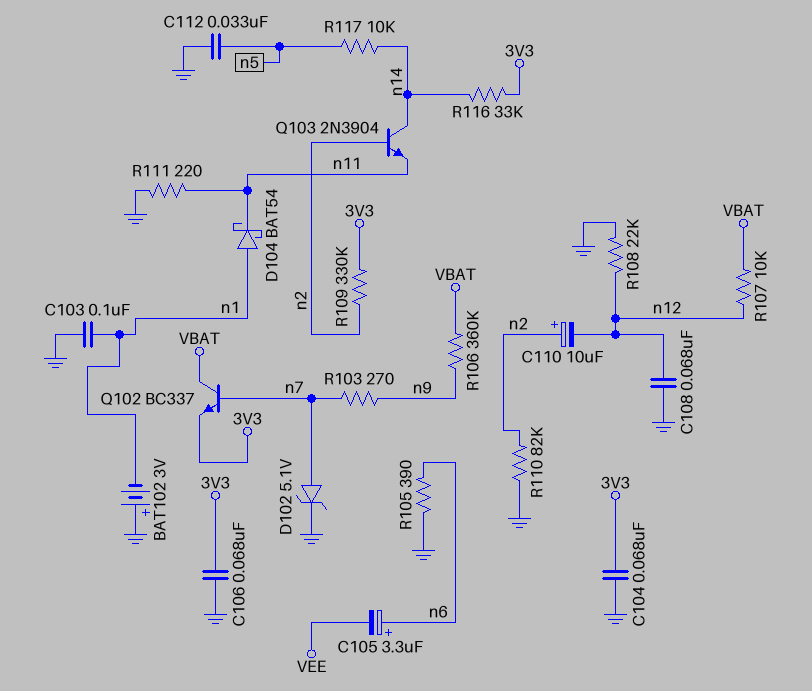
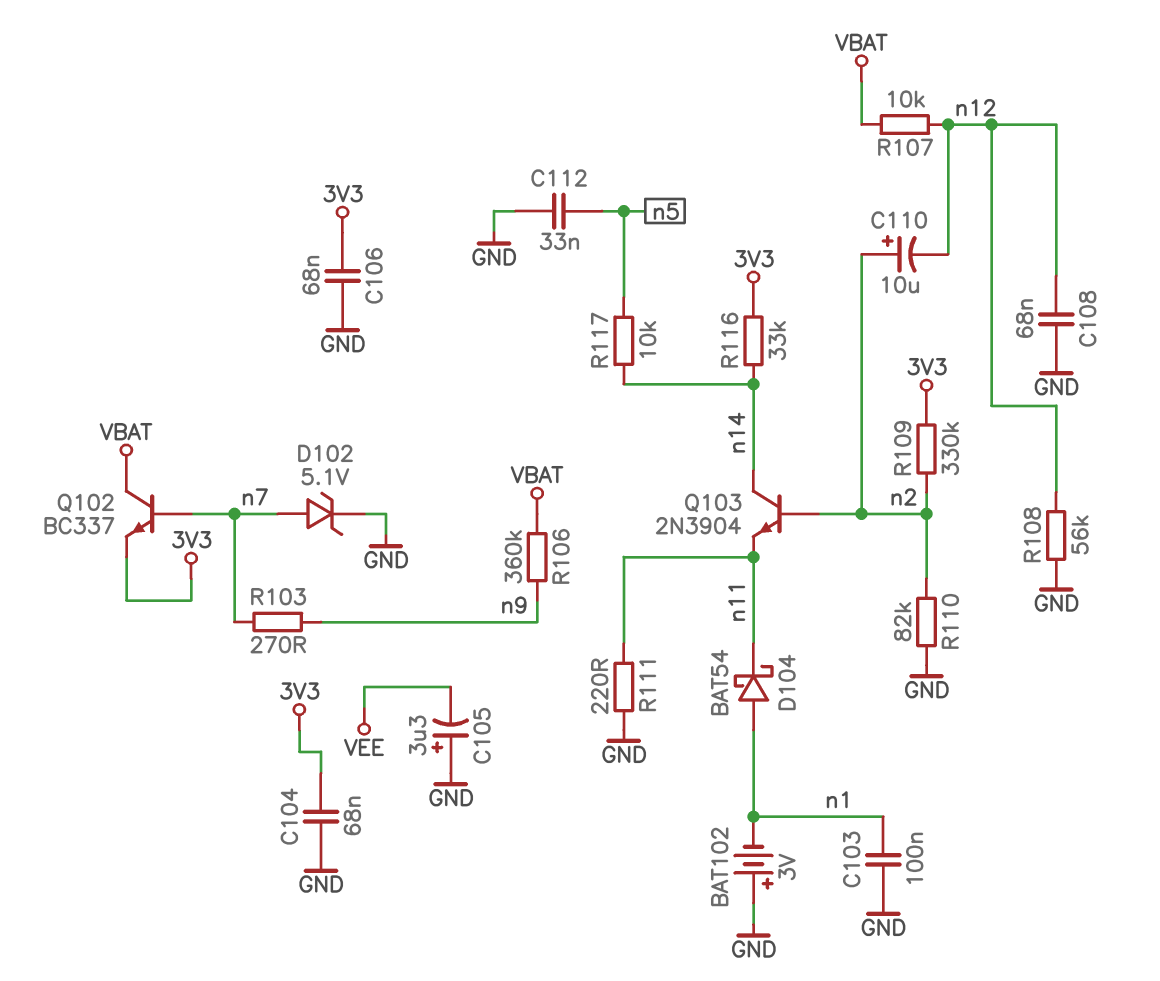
C105: 3.3uF (plus n6, minus VEE) -> 3.3uF (plus GND, minus VEE)
R105: 390 (GND, n6) -> none
R108: 22k (GND, n12) -> 56k (GND, n12)

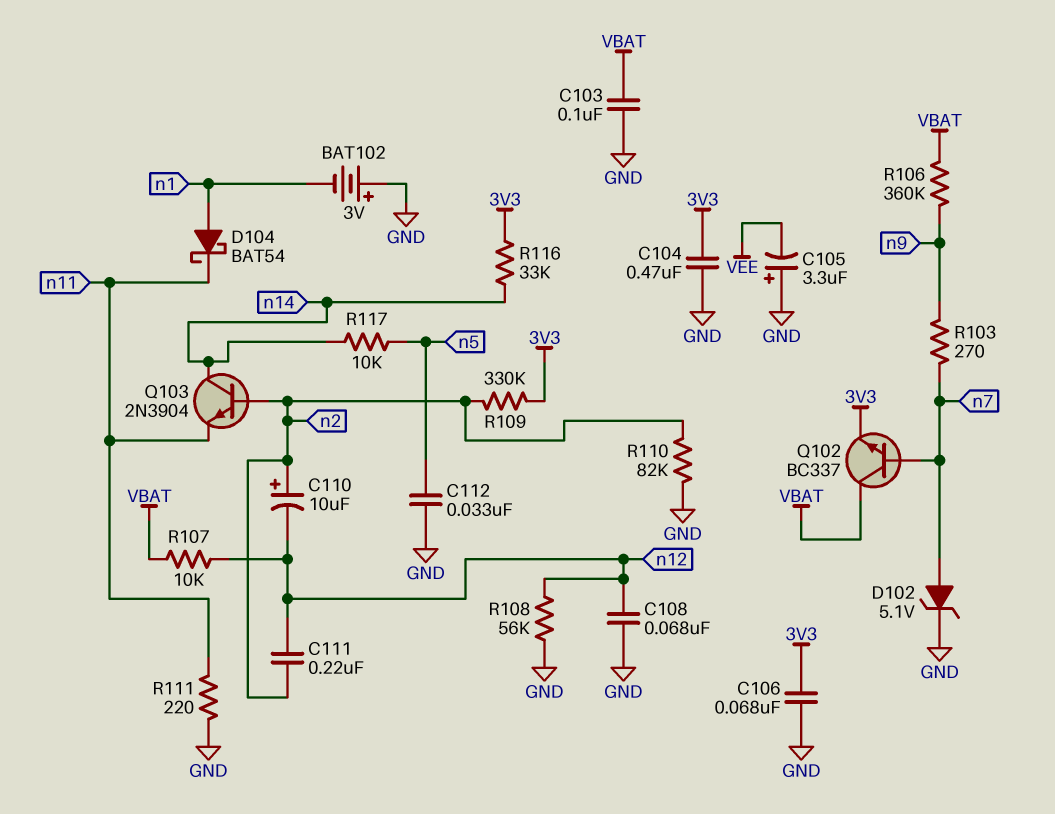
C103: 100nF (GND, n1) -> 100nF (GND, VBAT)
C104: 68nF (3V3, GND) -> 470nF (3V3, GND)
C111: none -> 220nF (n2, n12)

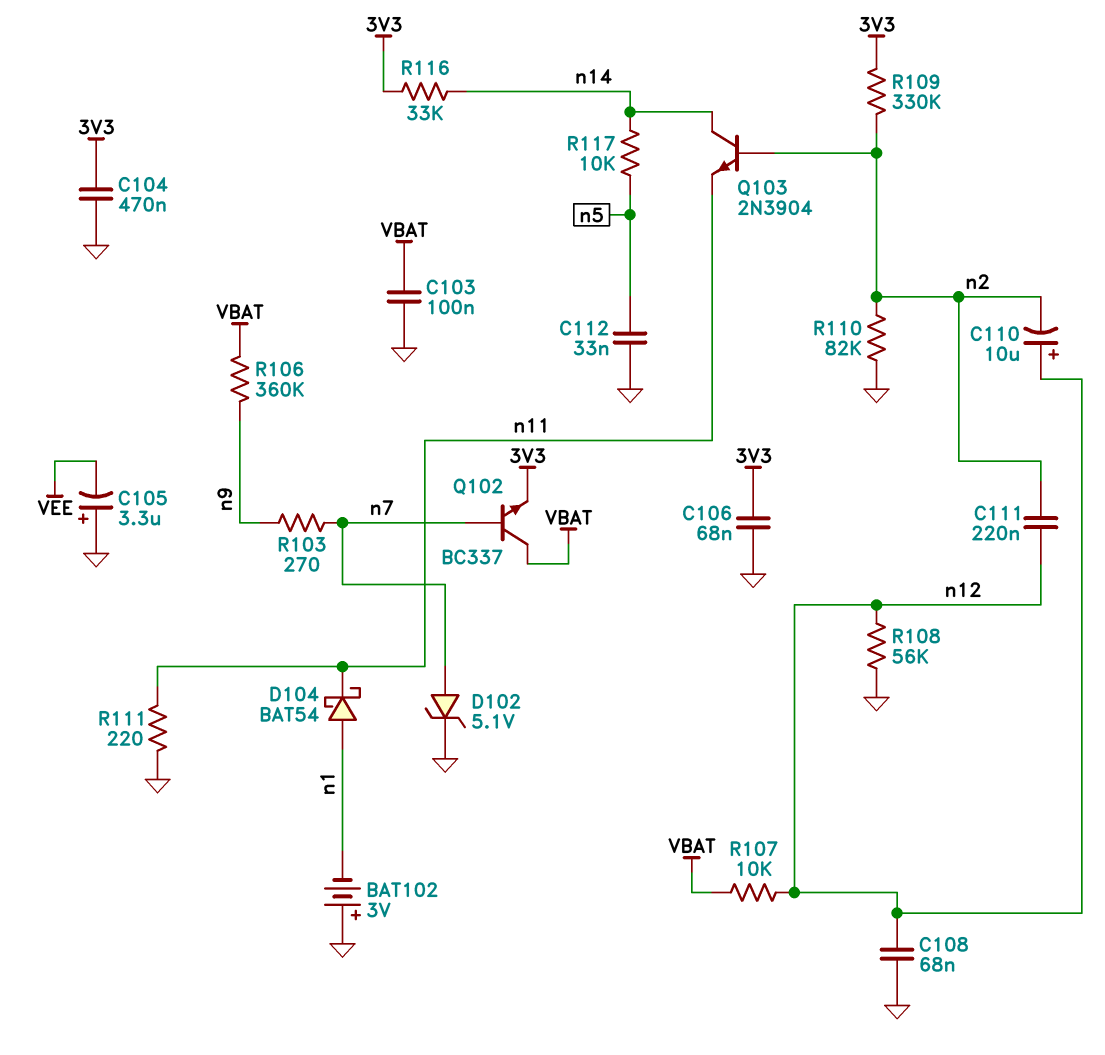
C110: 10uF (plus n2, minus n12) -> 10uF (plus n12, minus n2)

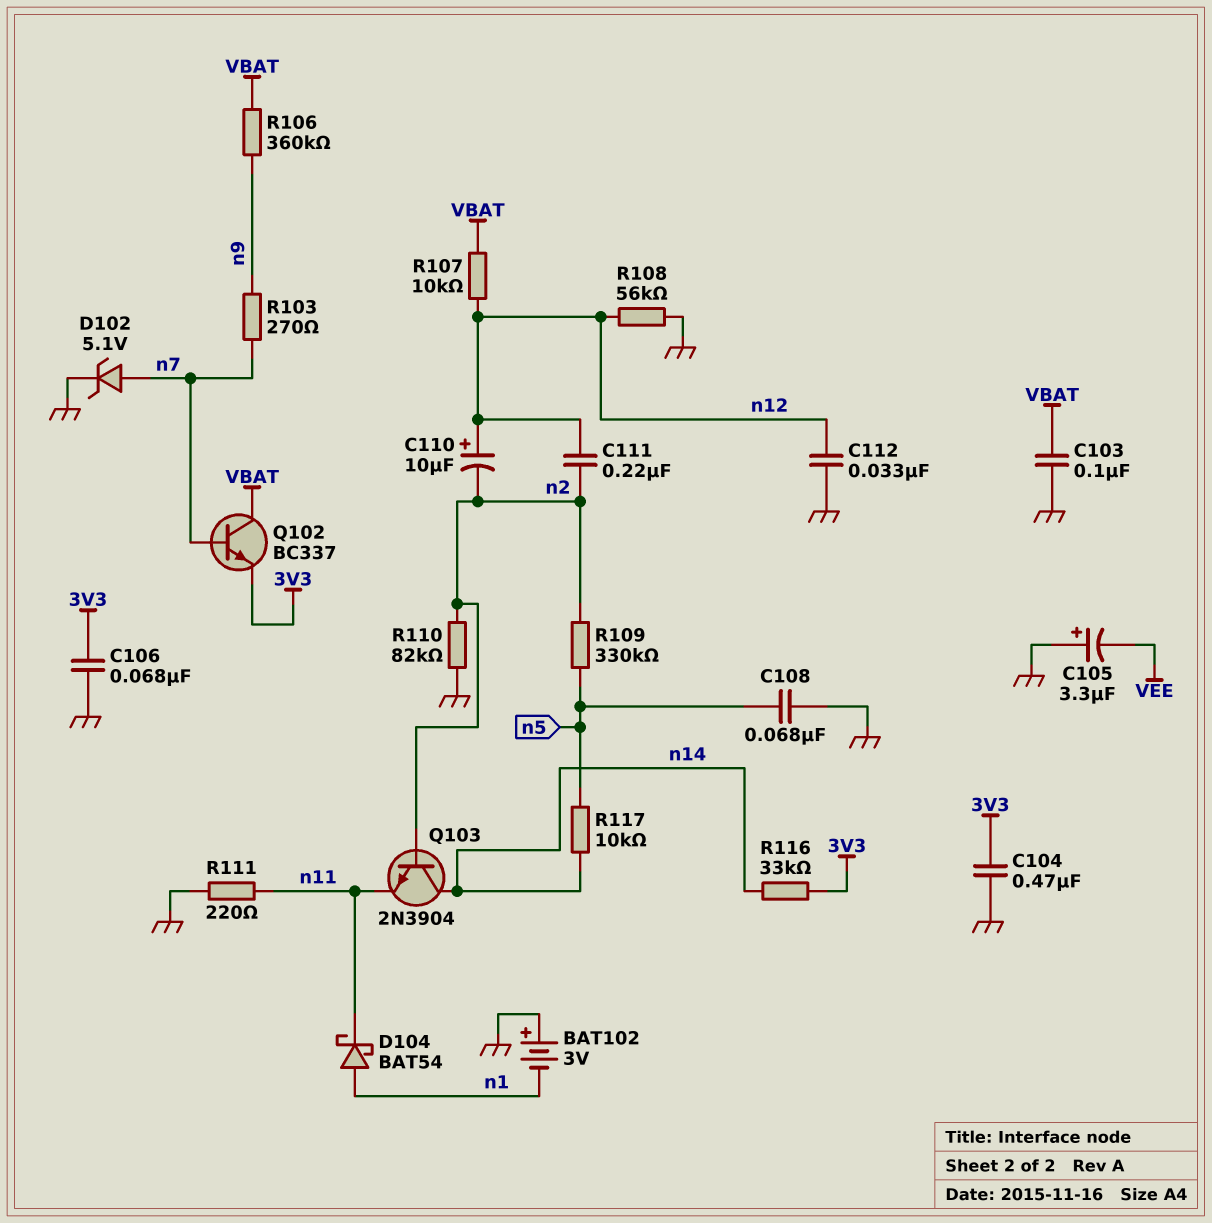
C108: 68nF (GND, n12) -> 68nF (GND, n5)
C112: 33nF (GND, n5) -> 33nF (GND, n12)
R109: 330k (3V3, n2) -> 330k (n2, n5)

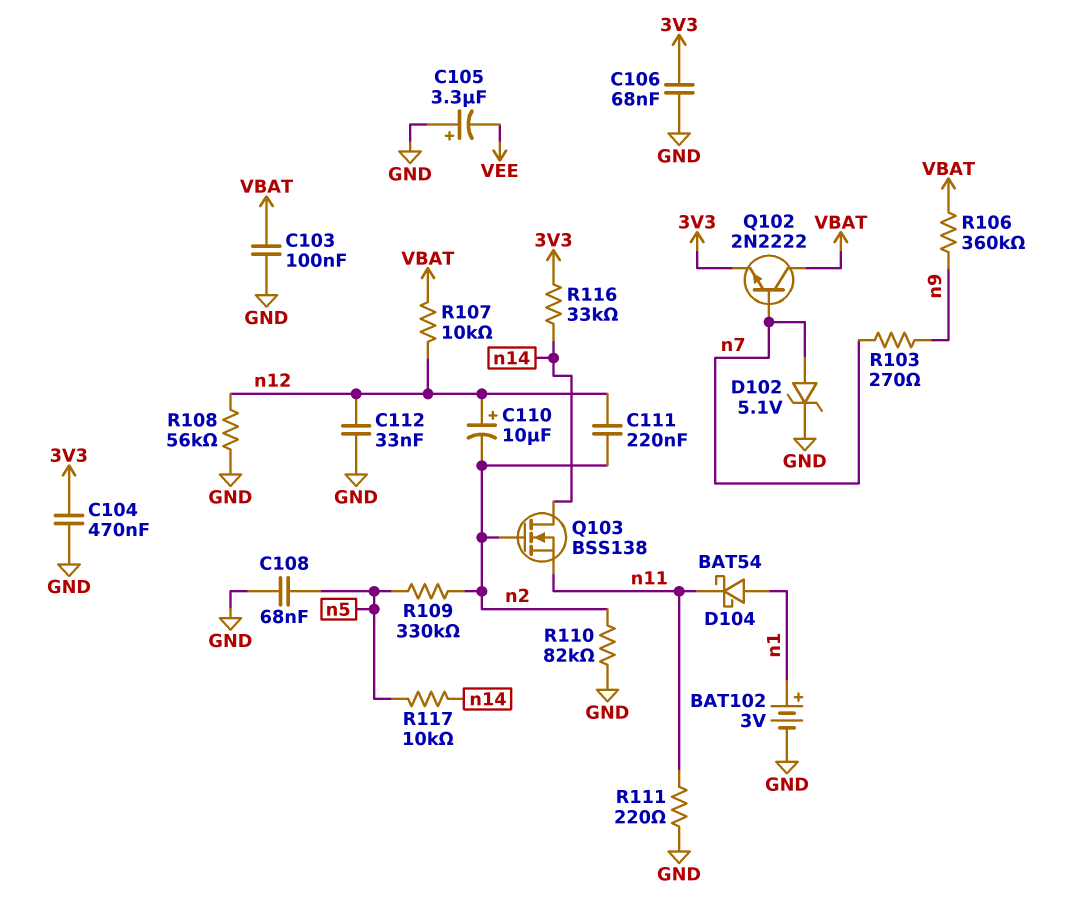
BAT102: 3V (plus GND, minus n1) -> 3V (plus n1, minus GND)
Q102: NPN BC337 (B n7, C VBAT, E 3V3) -> NPN 2N2222 (B n7, C VBAT, E 3V3)
Q103: NPN 2N3904 (B n2, C n14, E n11) -> NMOS BSS138 (G n2, D n14, S n11)

